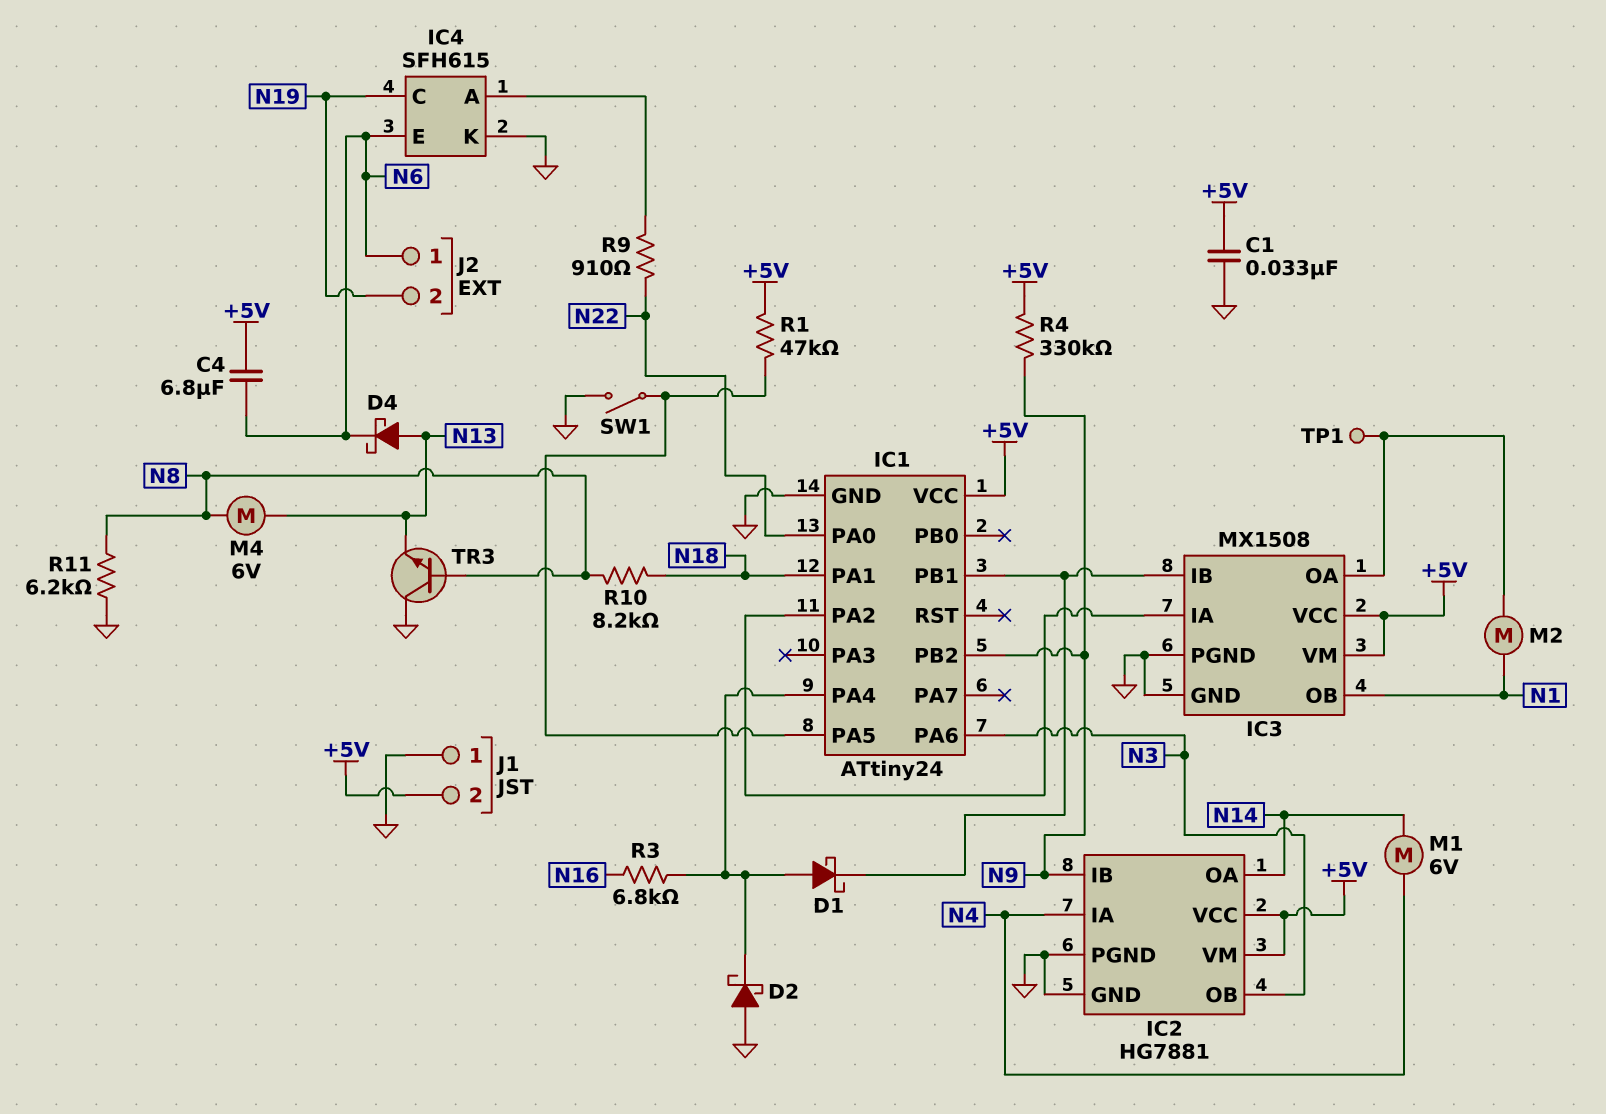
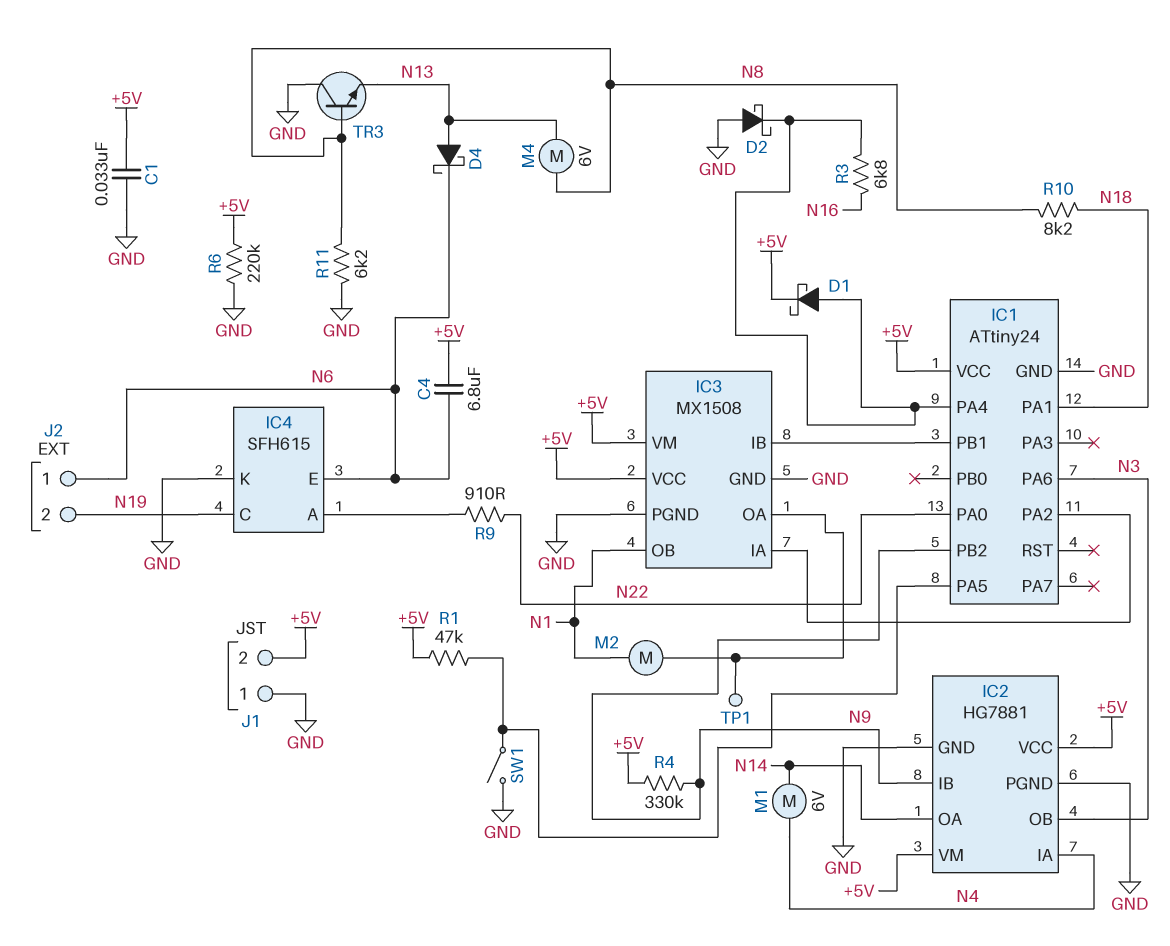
D1: schottky (A IC1/PA4, K IC1/PB1) -> schottky (A IC1/PA4, K +5V)
R6: none -> 220k (+5V, GND)

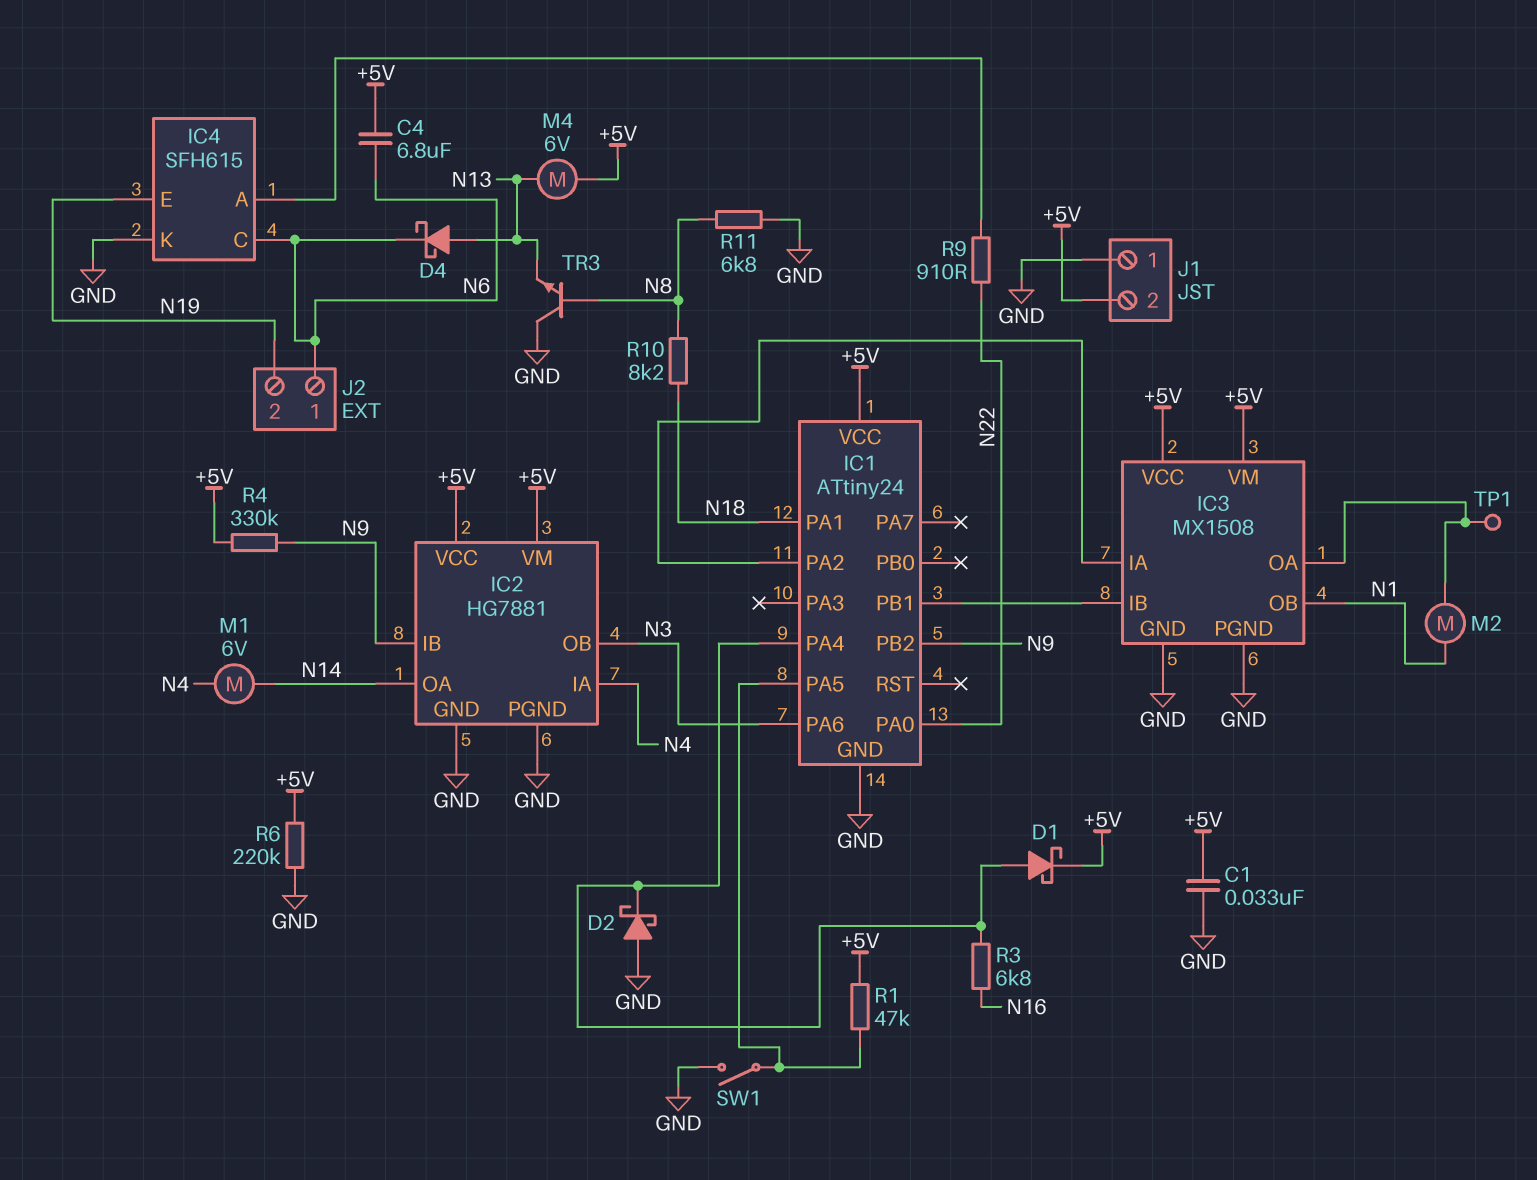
IC4 pin C: N19 -> N6
IC4 pin E: N6 -> N19
M4: motor 6V (N8, N13) -> motor 6V (+5V, N13)
R11: 6.2k (GND, N8) -> 6.8k (GND, N8)

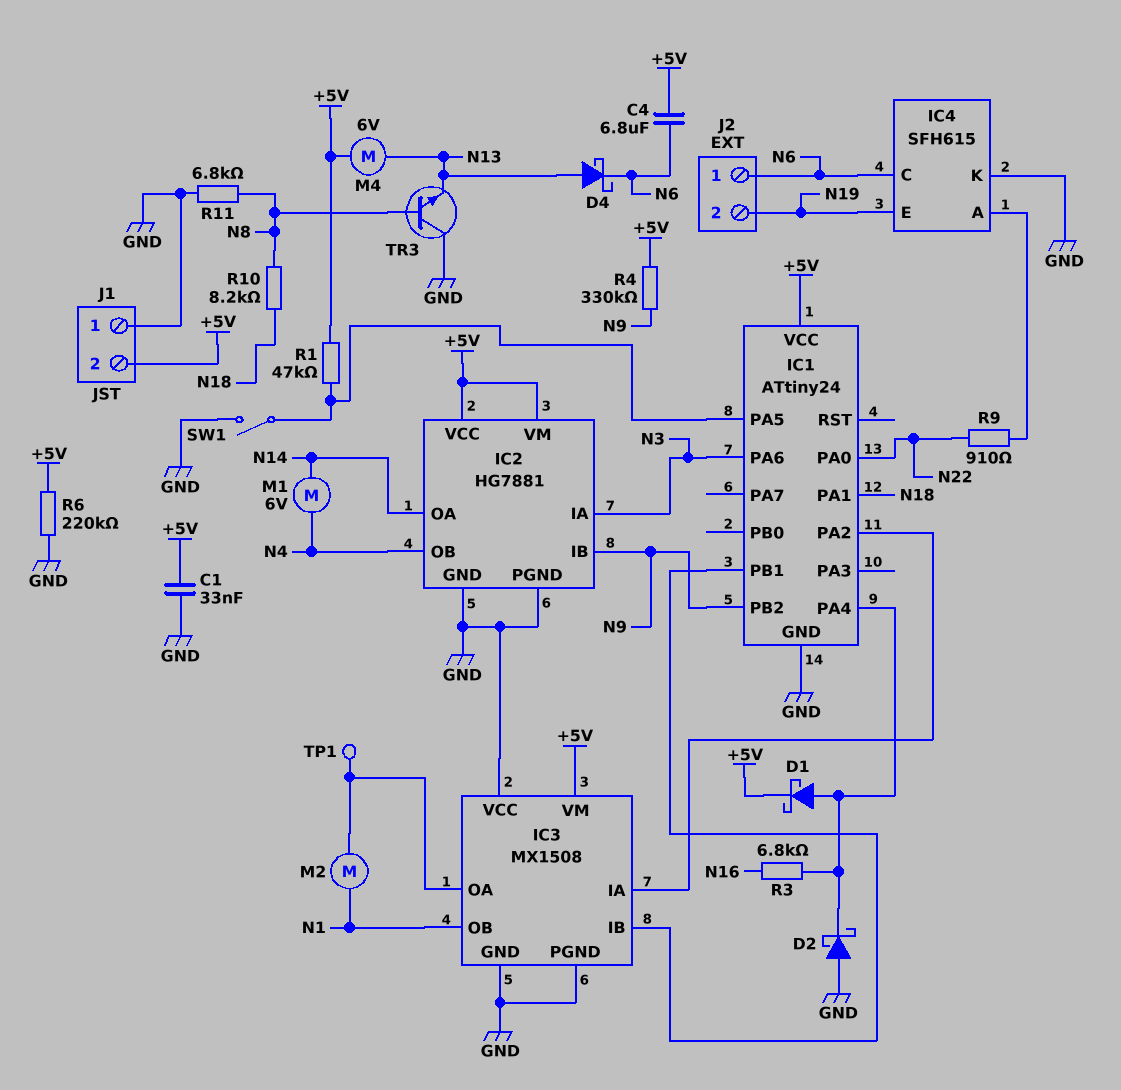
IC2 pin IA: N4 -> N3
IC2 pin OB: N3 -> N4
IC3 pin VCC: +5V -> GND

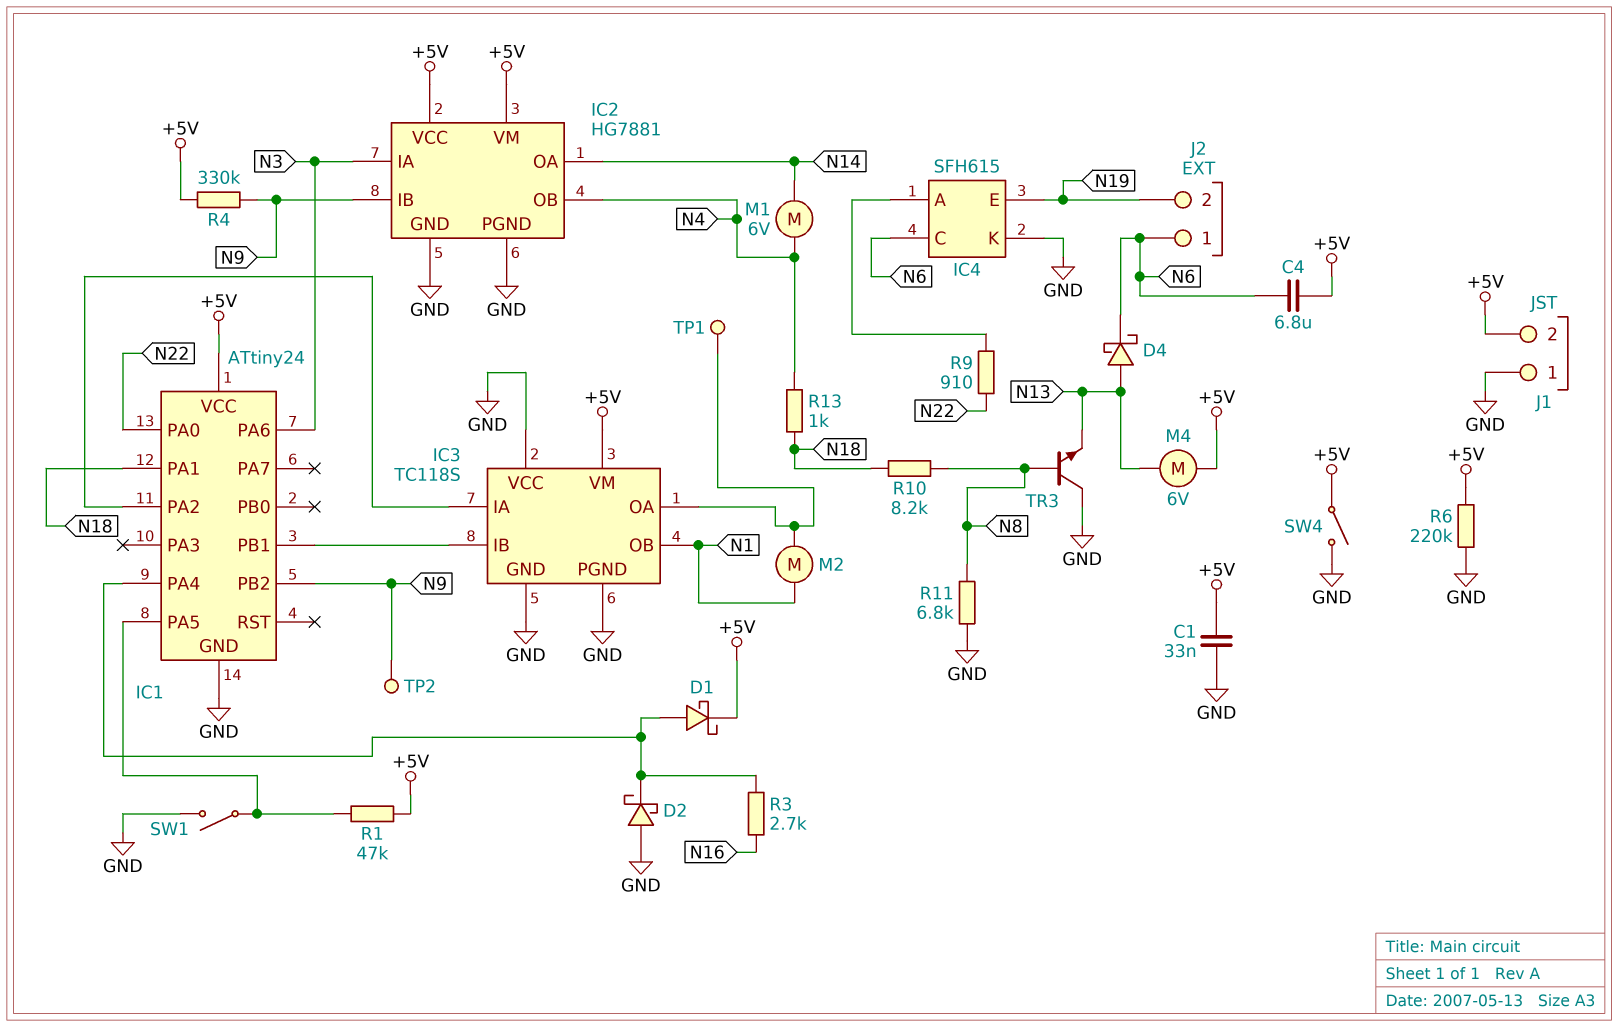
IC3: MX1508 -> TC118S
R3: 6.8k (IC1/PA4, N16) -> 2.7k (IC1/PA4, N16)
R13: none -> 1k (N4, N18)
SW4: none -> switch (+5V, GND)
TP2: none -> test point (N9)

